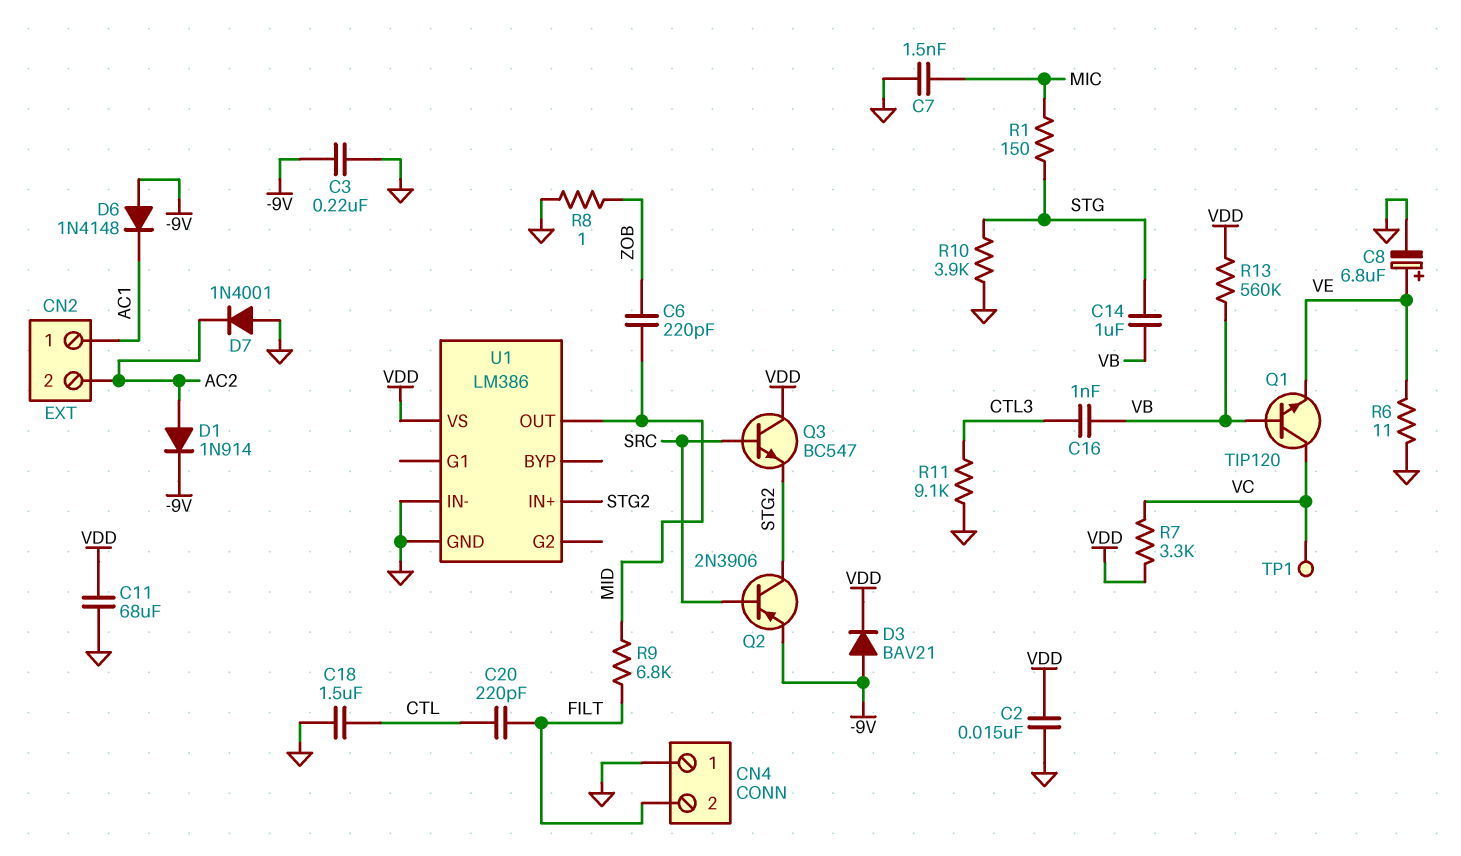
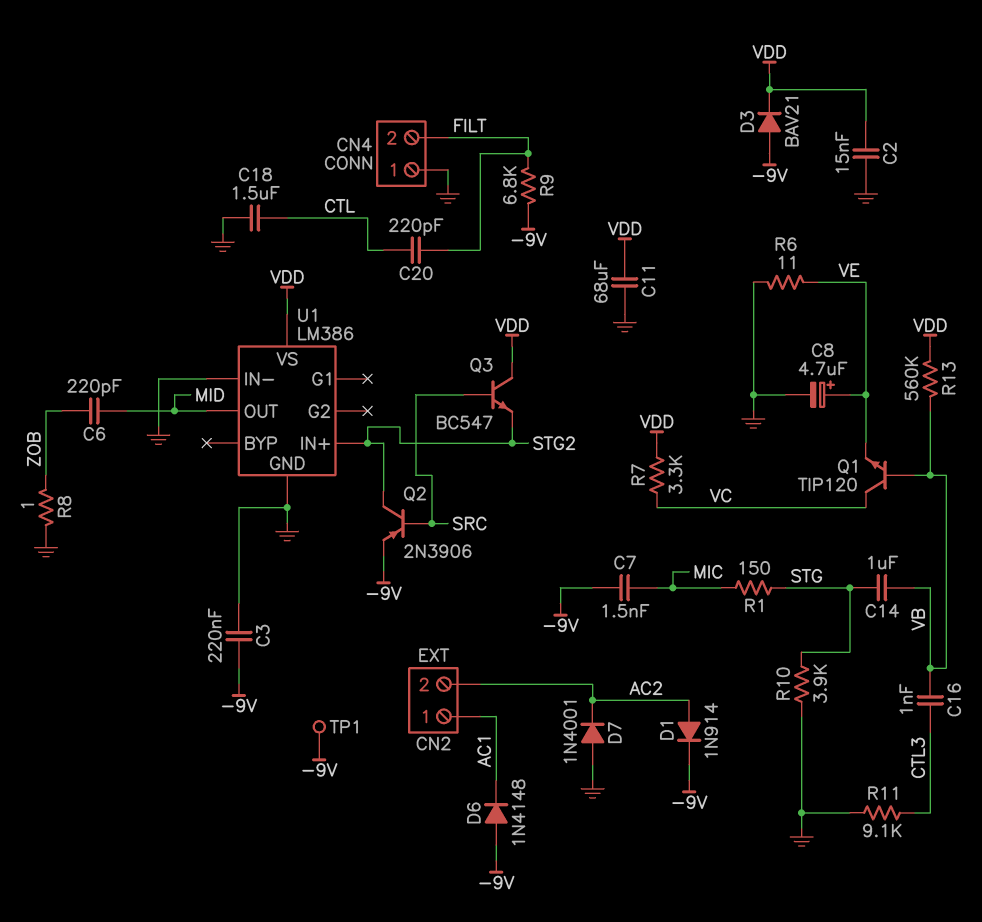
C7: 1.5nF (GND, MIC) -> 1.5nF (-9V, MIC)
C8: 6.8uF (plus VE, minus GND) -> 4.7uF (plus VE, minus GND)
R9: 6.8k (FILT, MID) -> 6.8k (-9V, FILT)
TP1: test point (VC) -> test point (-9V)

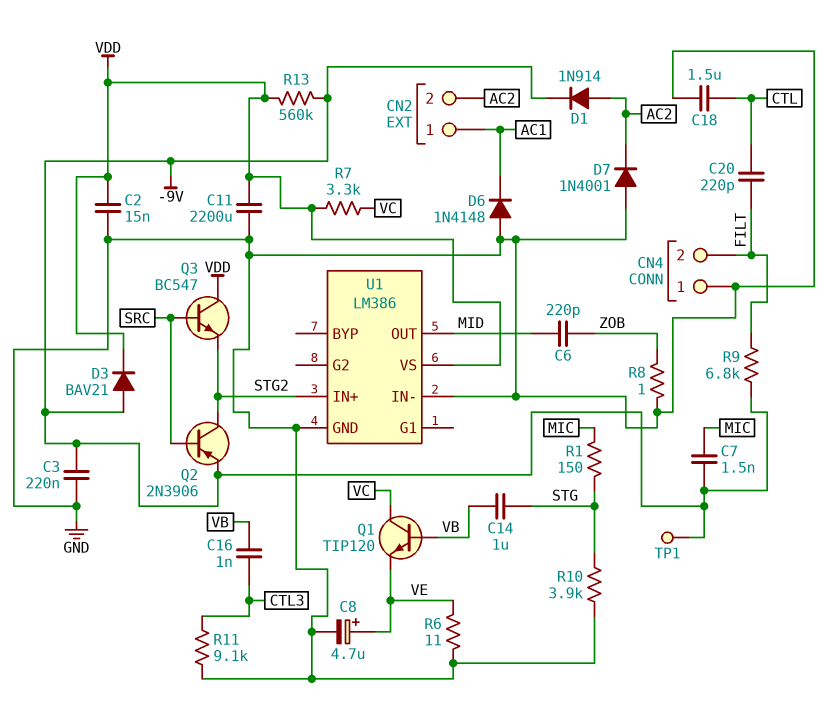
C11: 68uF (GND, VDD) -> 2200uF (GND, VDD)
D6: diode 1N4148 (A -9V, K AC1) -> diode 1N4148 (A GND, K AC1)
R13: 560k (VB, VDD) -> 560k (-9V, VDD)

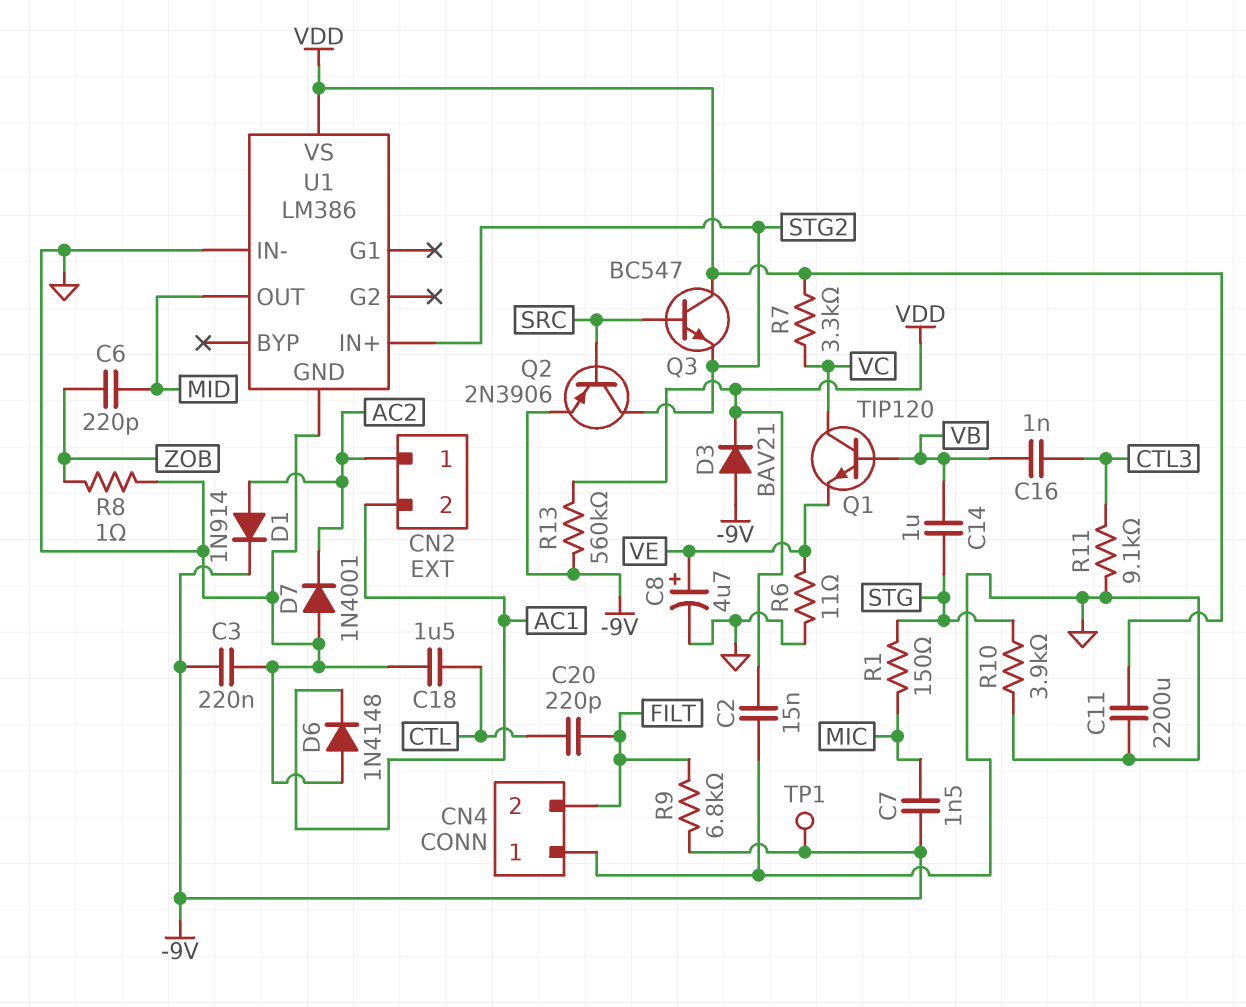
CN2 pin 1: AC1 -> AC2
CN2 pin 2: AC2 -> AC1

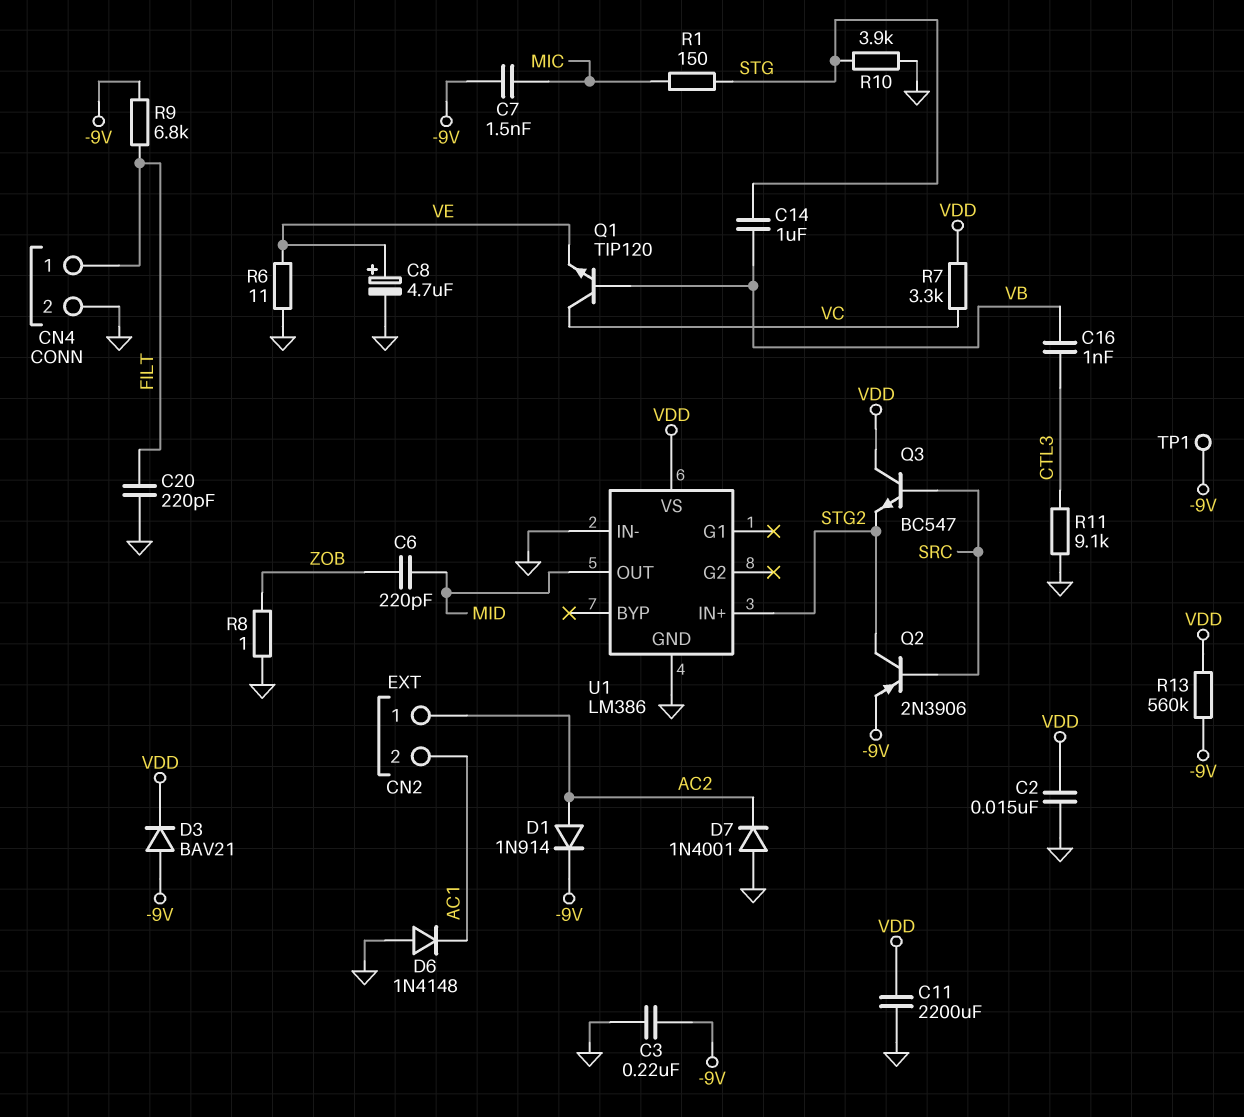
C18: 1.5uF (CTL, GND) -> none
C20: 220pF (CTL, FILT) -> 220pF (FILT, GND)
CN4 pin 1: GND -> FILT
CN4 pin 2: FILT -> GND

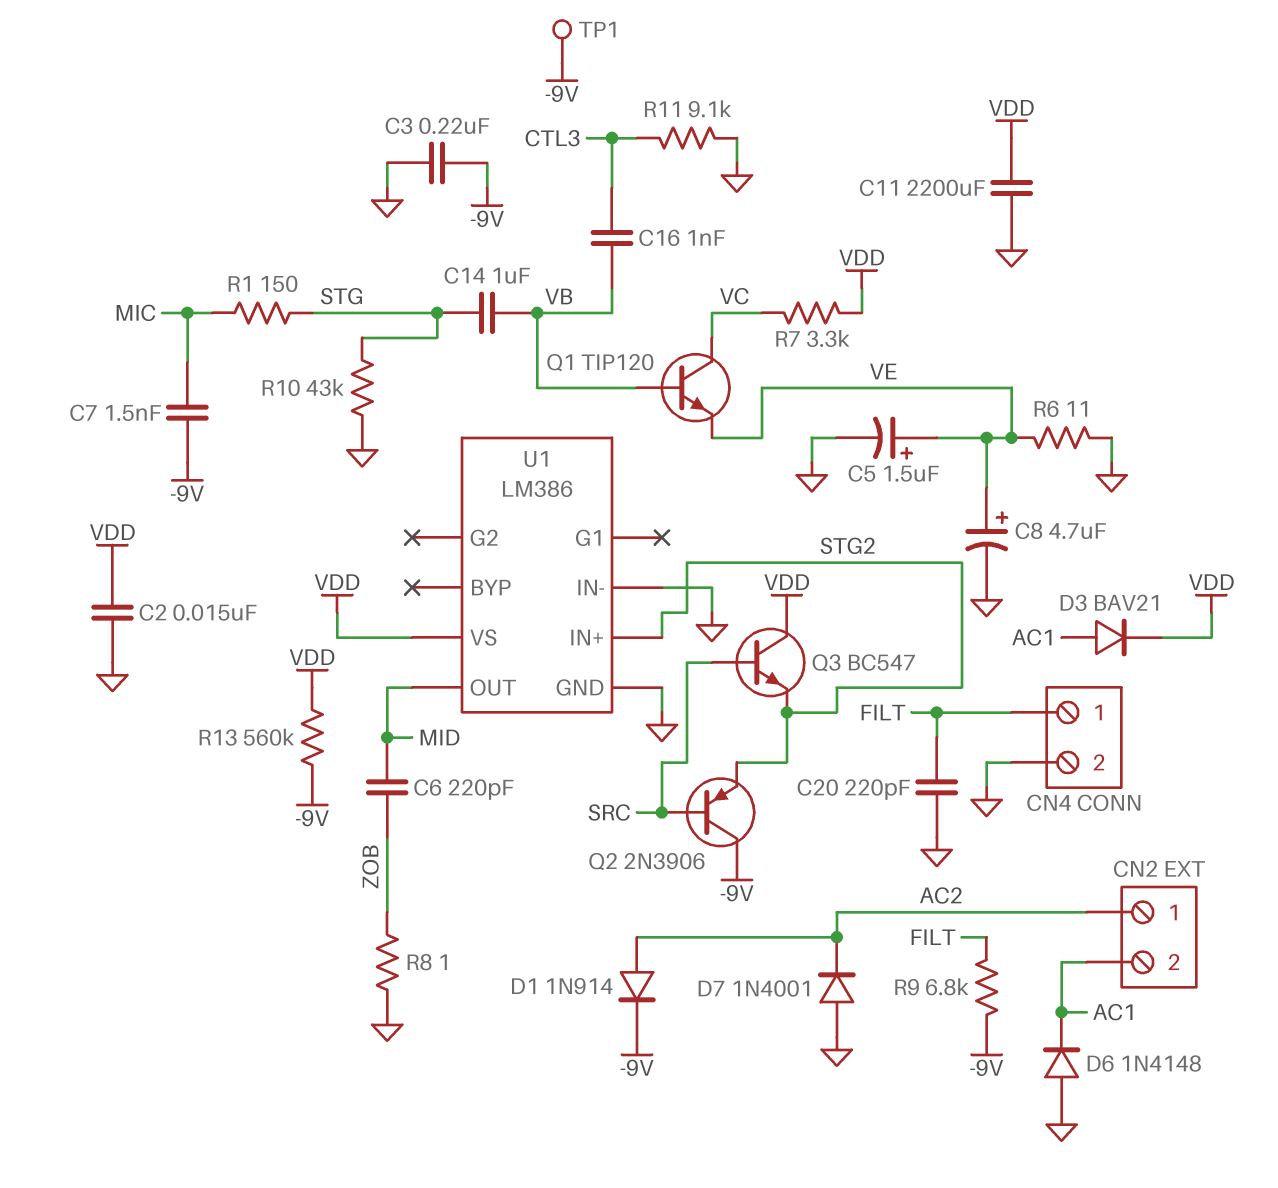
C5: none -> 1.5uF (plus VE, minus GND)
D3: diode BAV21 (A -9V, K VDD) -> diode BAV21 (A AC1, K VDD)
Q2: PNP 2N3906 (B SRC, C STG2, E -9V) -> PNP 2N3906 (B SRC, C -9V, E STG2)
R10: 3.9k (GND, STG) -> 43k (GND, STG)

